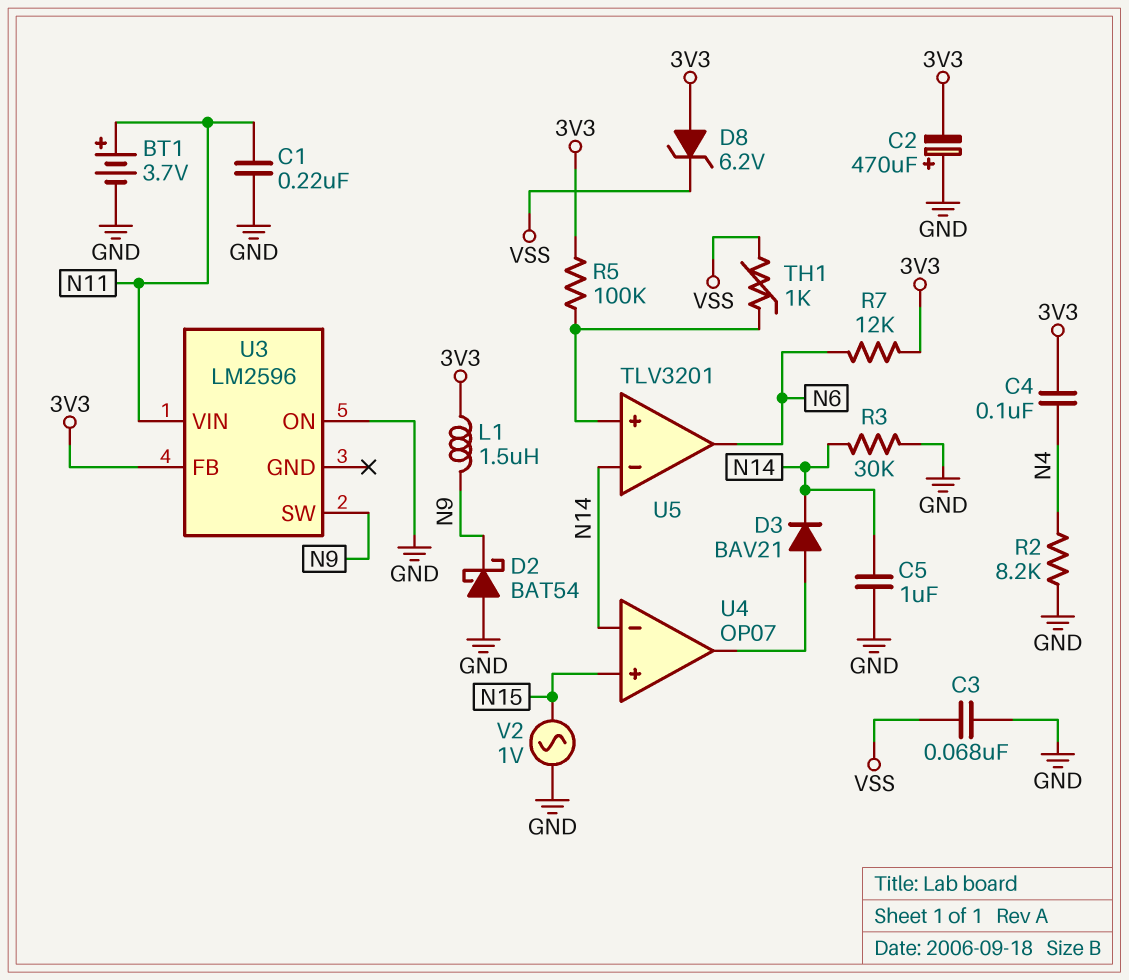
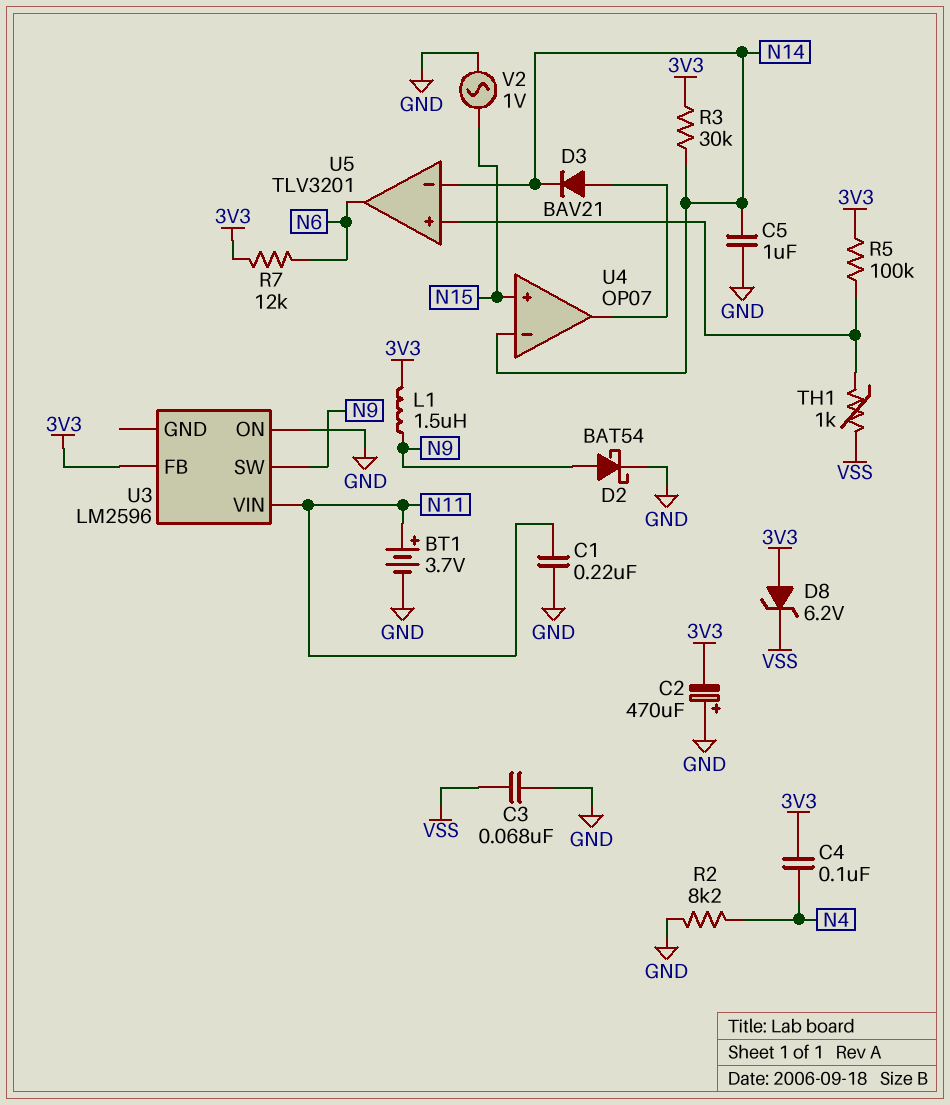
D2: schottky BAT54 (A GND, K N9) -> schottky BAT54 (A N9, K GND)
R3: 30k (GND, N14) -> 30k (3V3, N14)

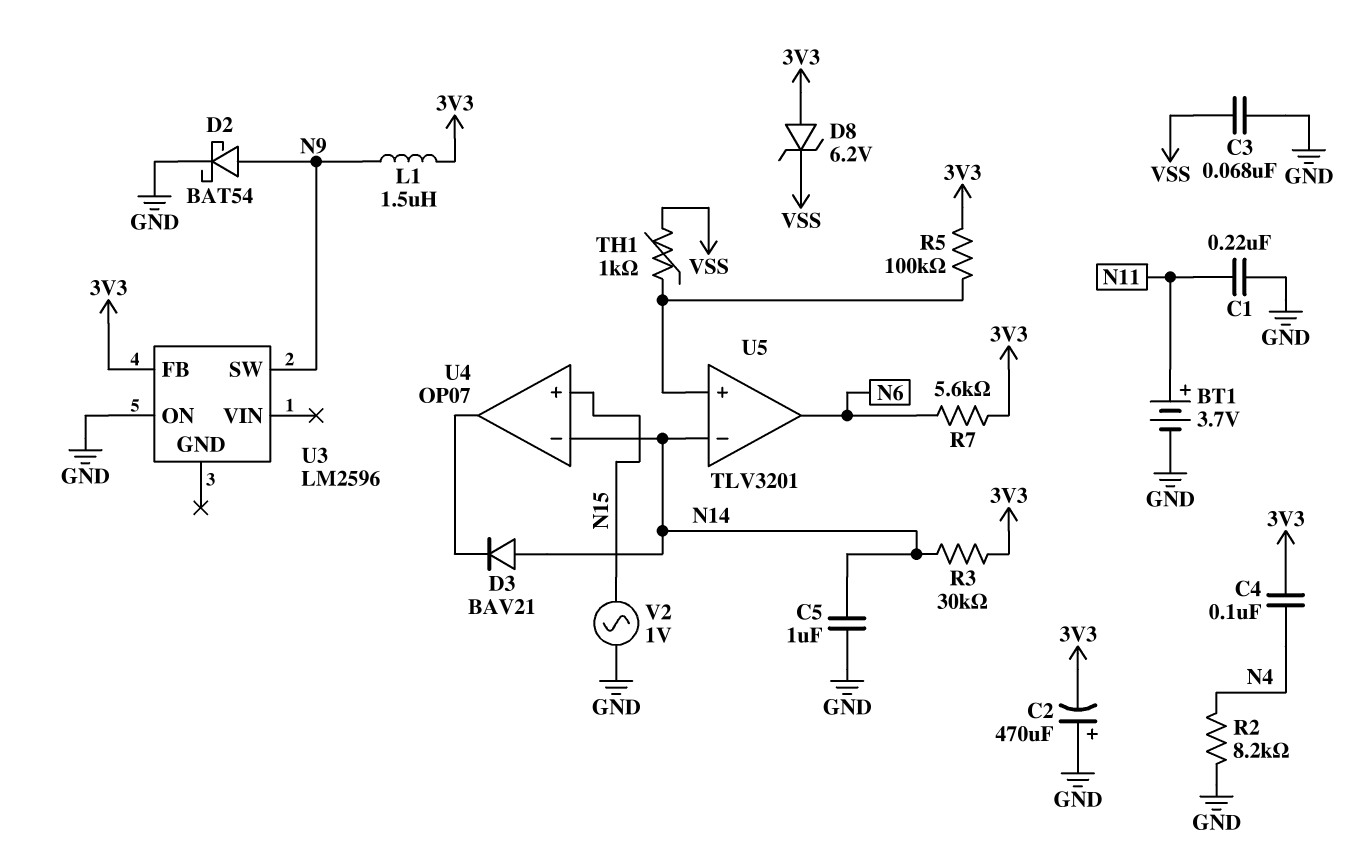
D3: diode BAV21 (A U4/out, K N14) -> diode BAV21 (A N14, K U4/out)
R7: 12k (3V3, N6) -> 5.6k (3V3, N6)
U3 pin VIN: N11 -> none

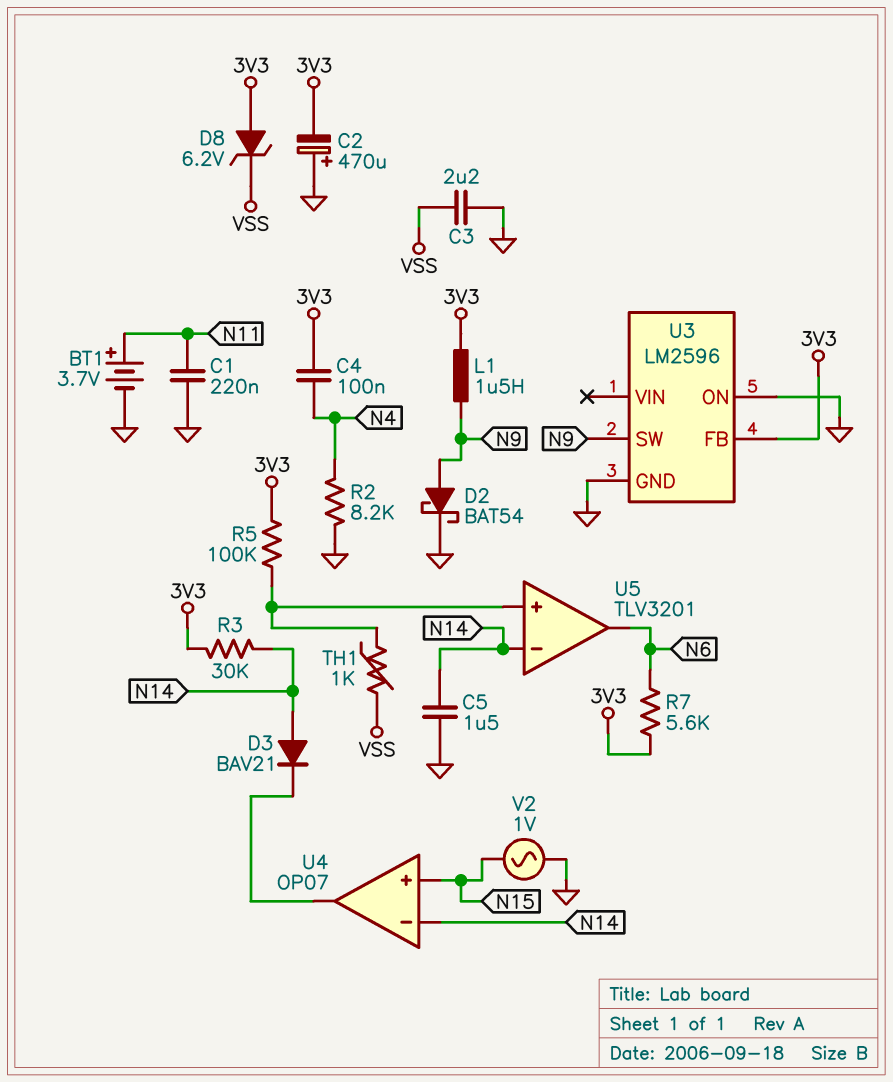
C3: 68nF (GND, VSS) -> 2.2uF (GND, VSS)
C5: 1uF (GND, N14) -> 1.5uF (GND, N14)
U3 pin GND: none -> GND

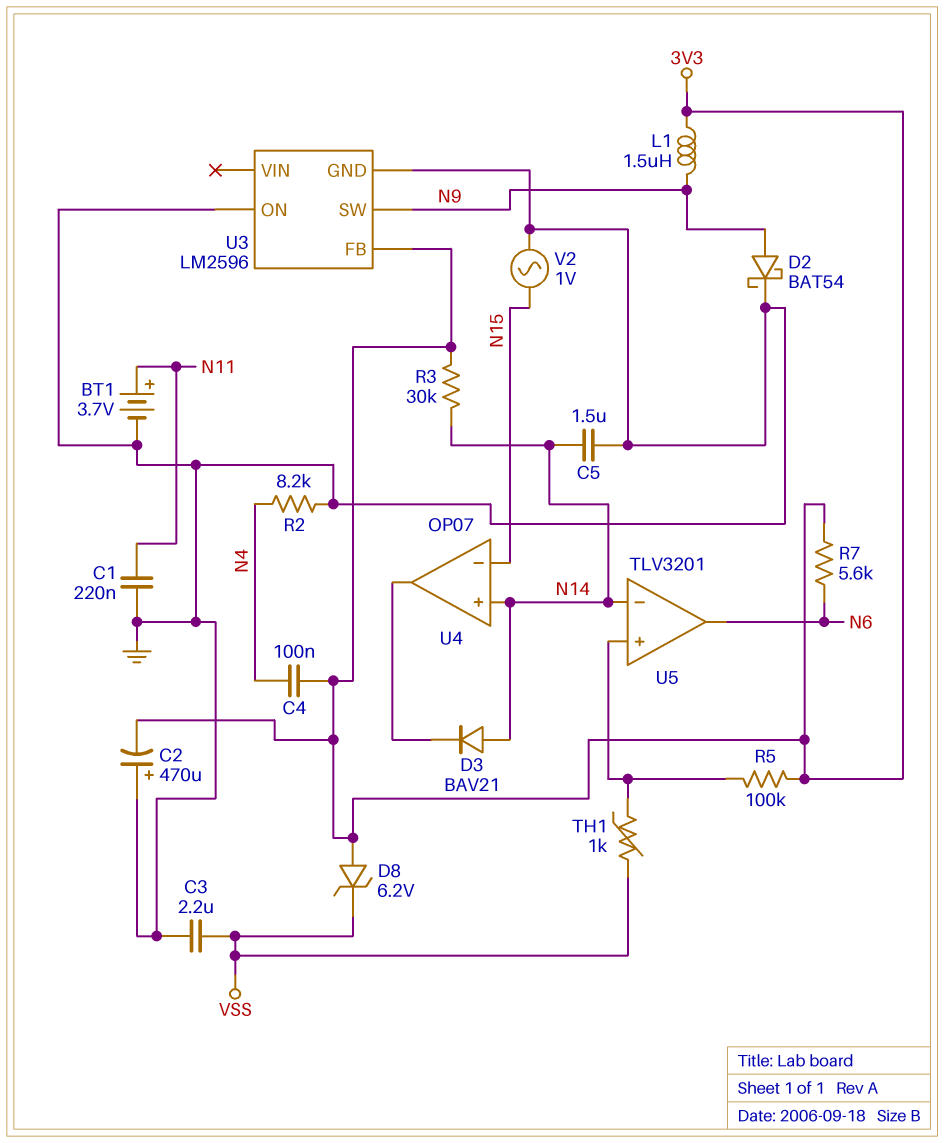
U4 pin in+: N15 -> N14
U4 pin in-: N14 -> N15

